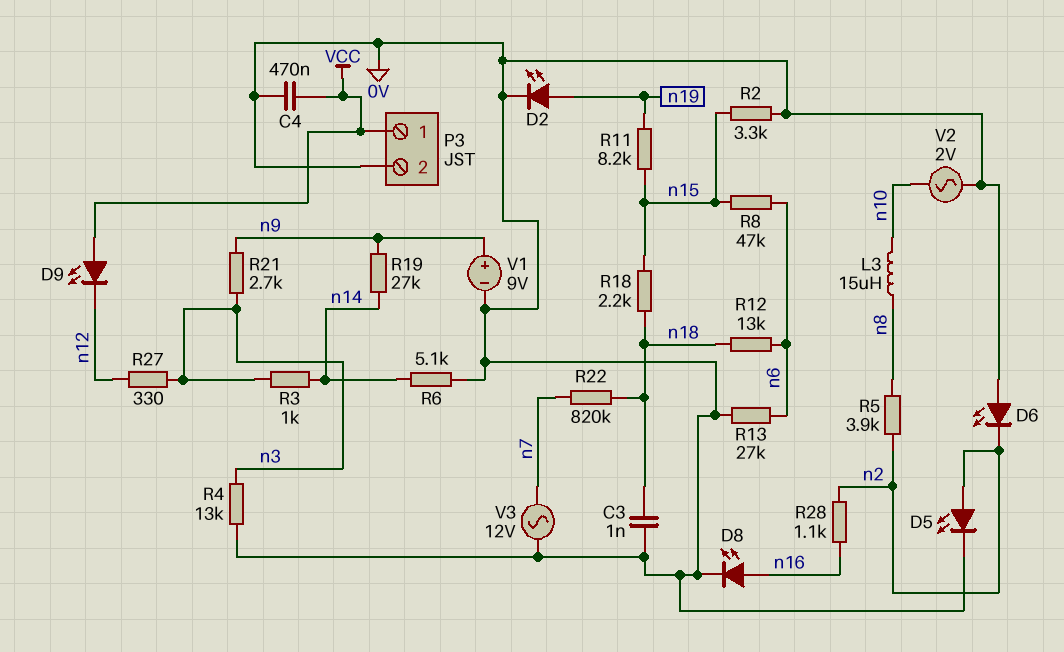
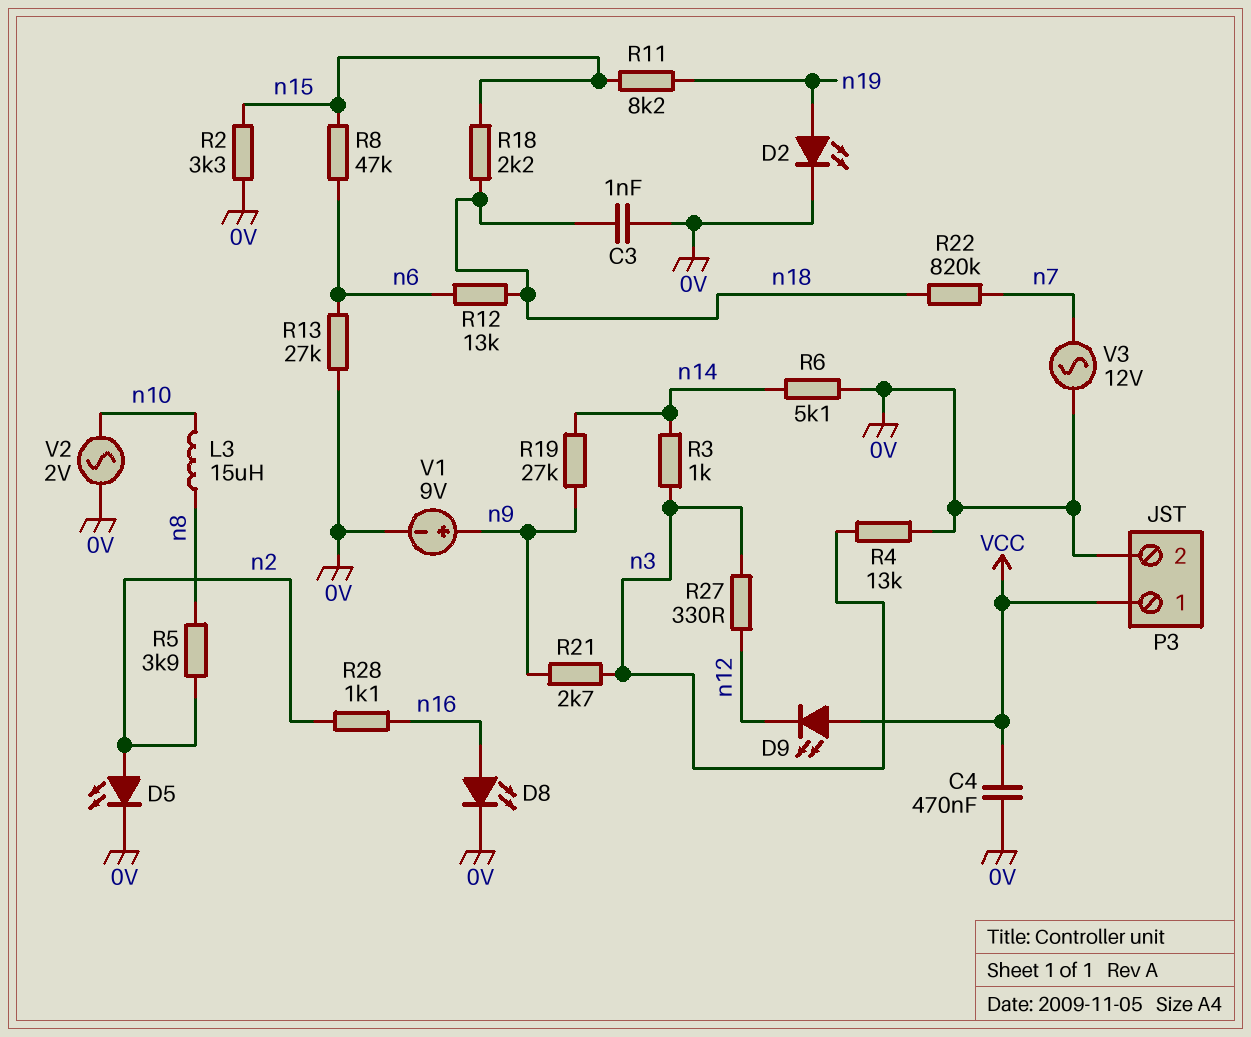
D6: LED (A 0V, K n2) -> none

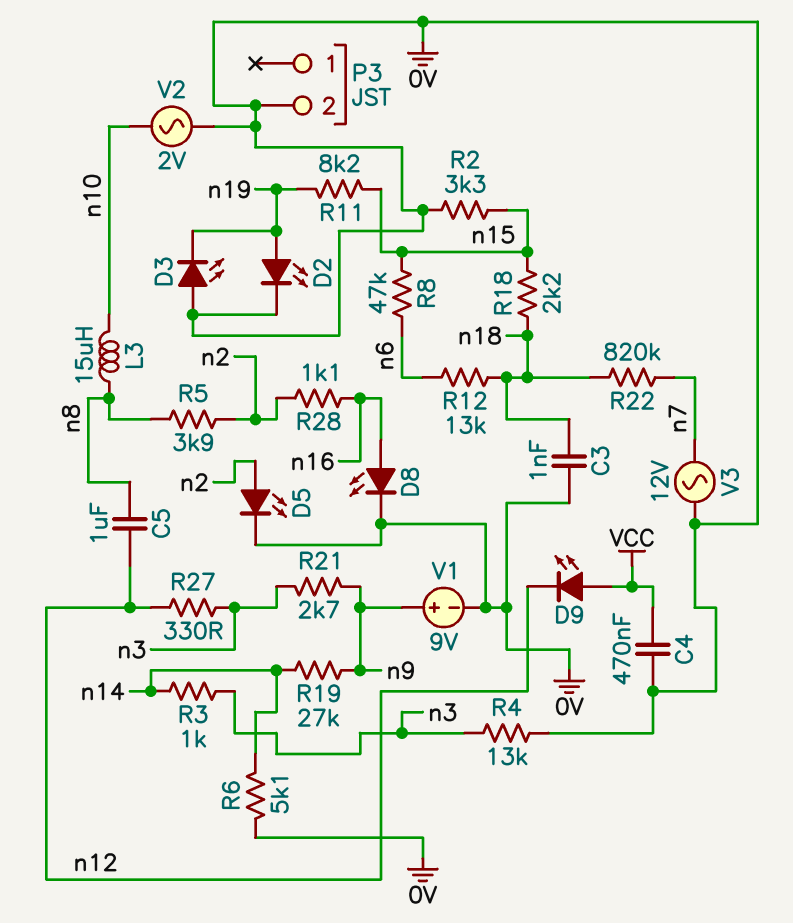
C5: none -> 1uF (n8, n12)
D3: none -> LED (A 0V, K n19)
P3 pin 1: VCC -> none
R13: 27k (0V, n6) -> none

